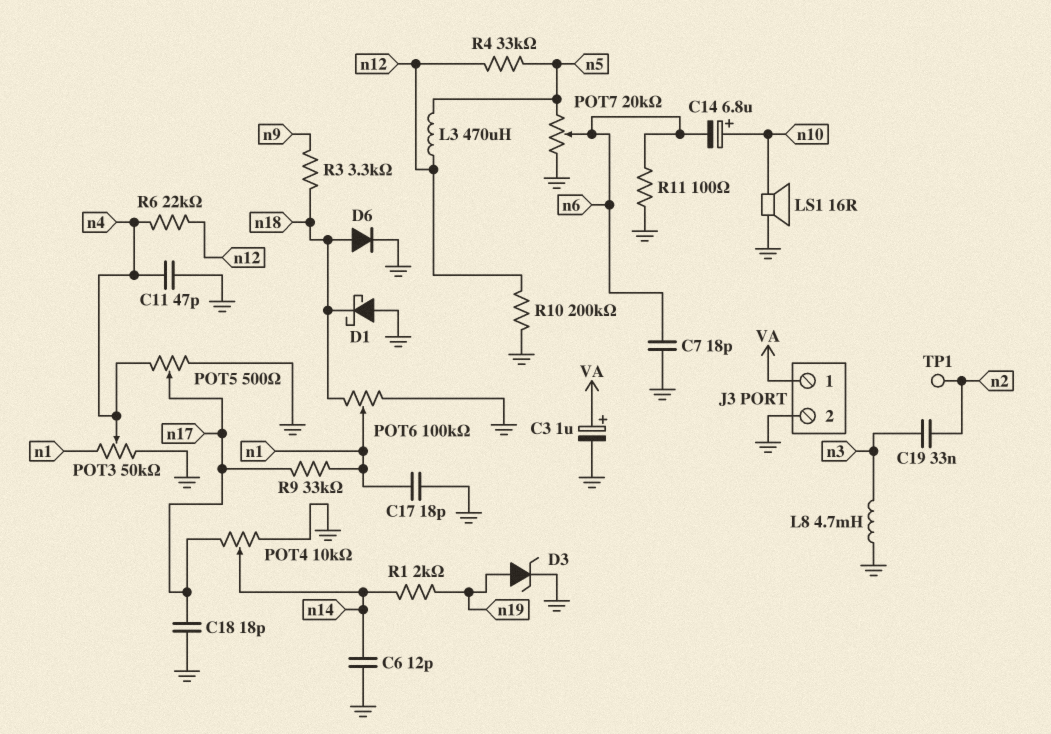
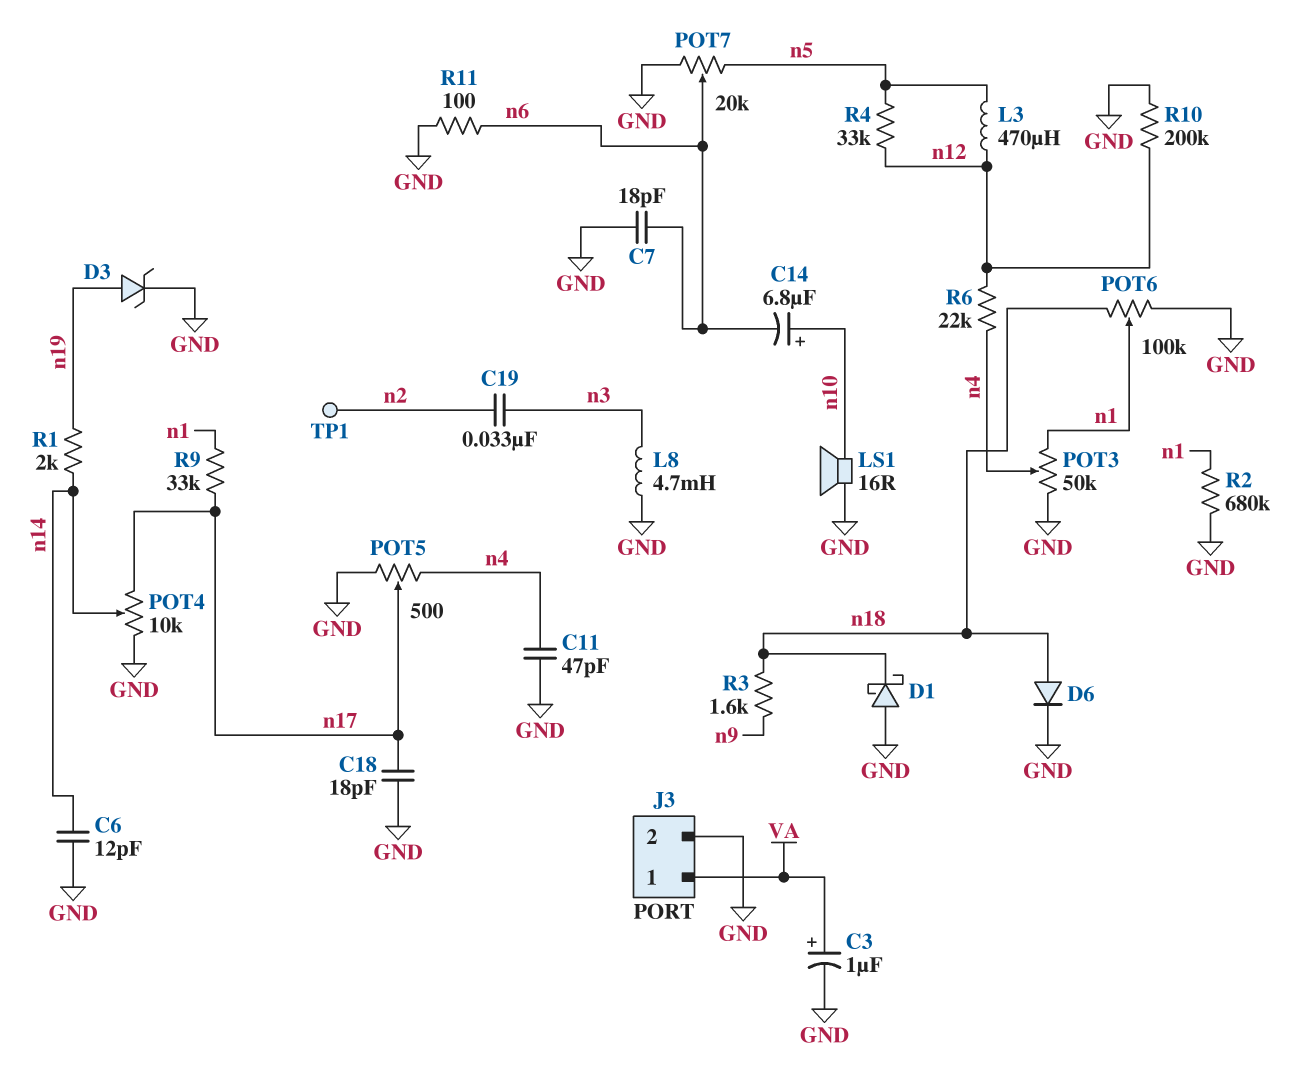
C17: 18pF (GND, n1) -> none
R2: none -> 680k (GND, n1)
R3: 3.3k (n9, n18) -> 1.6k (n9, n18)

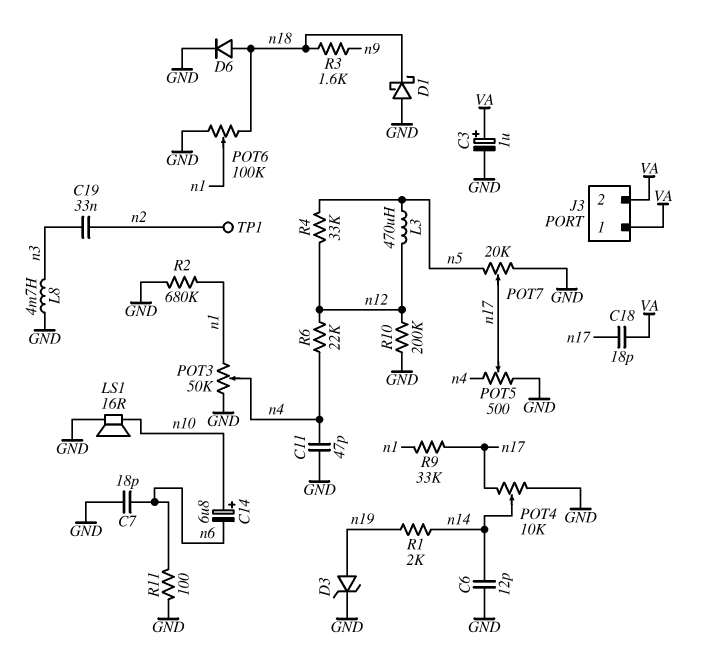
C18: 18pF (GND, n17) -> 18pF (VA, n17)
J3 pin 2: GND -> VA
POT7: 20k (GND, n5, wiper n6) -> 20k (GND, n5, wiper n17)

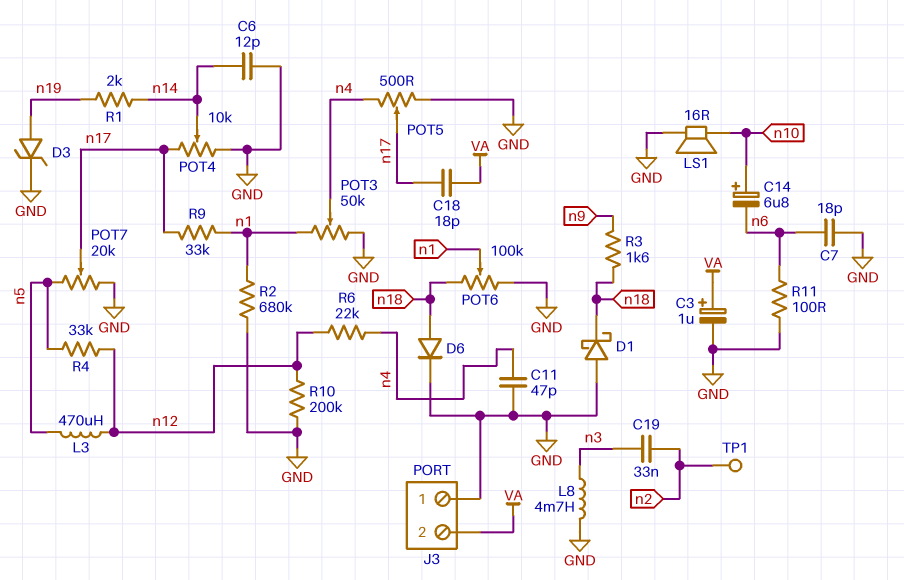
J3 pin 1: VA -> GND

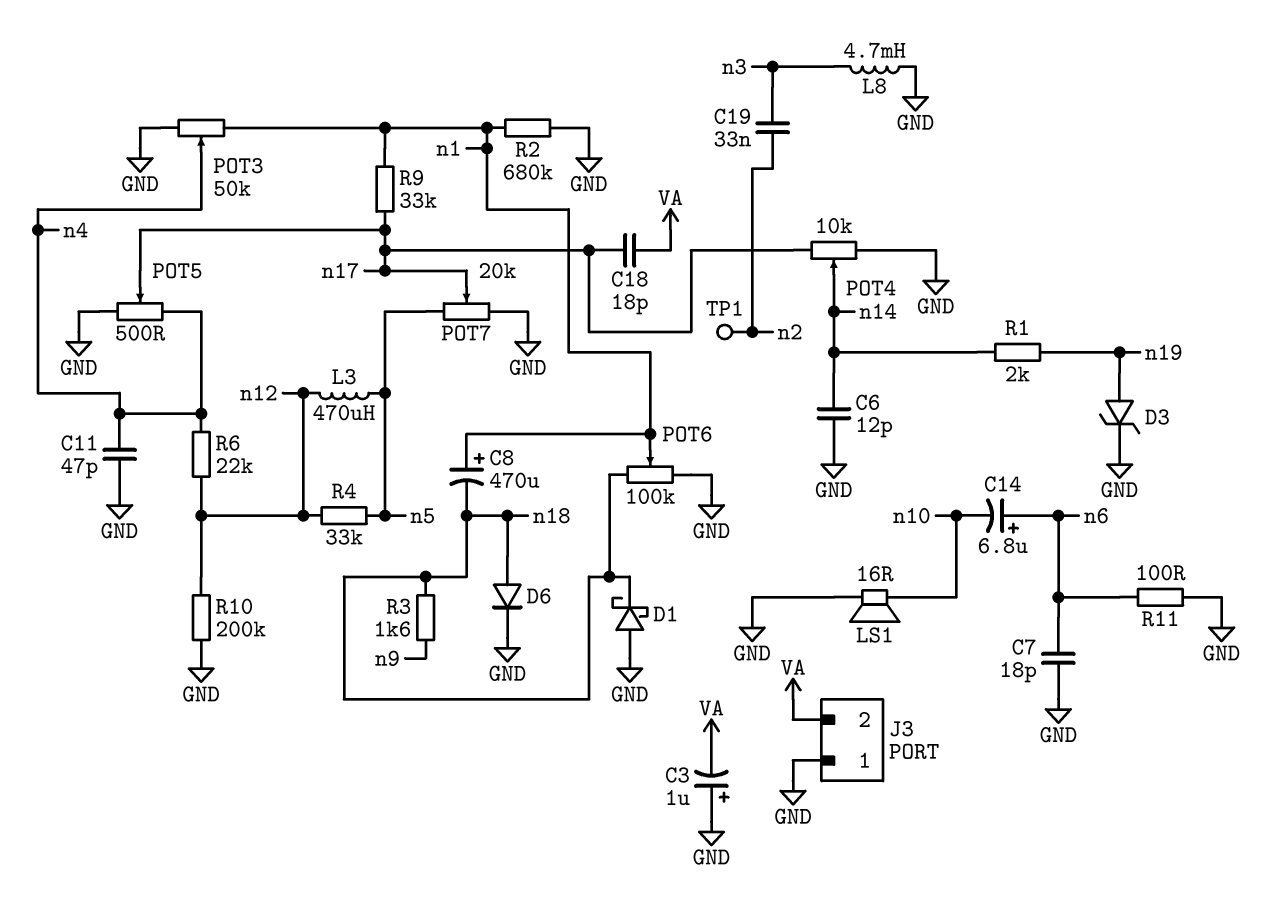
C3: 1uF (plus VA, minus GND) -> 1uF (plus GND, minus VA)
C8: none -> 470uF (plus n1, minus n18)
C14: 6.8uF (plus n10, minus n6) -> 6.8uF (plus n6, minus n10)

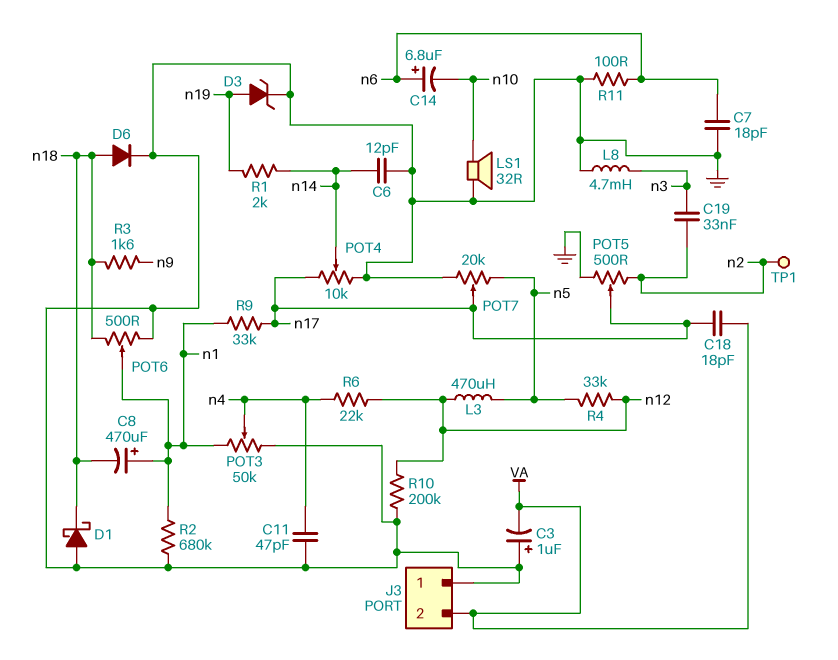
LS1: speaker 16R (GND, n10) -> speaker 32R (GND, n10)
POT5: 500 (GND, n4, wiper n17) -> 500 (GND, n2, wiper n17)
POT6: 100k (GND, n18, wiper n1) -> 500 (GND, n18, wiper n1)

